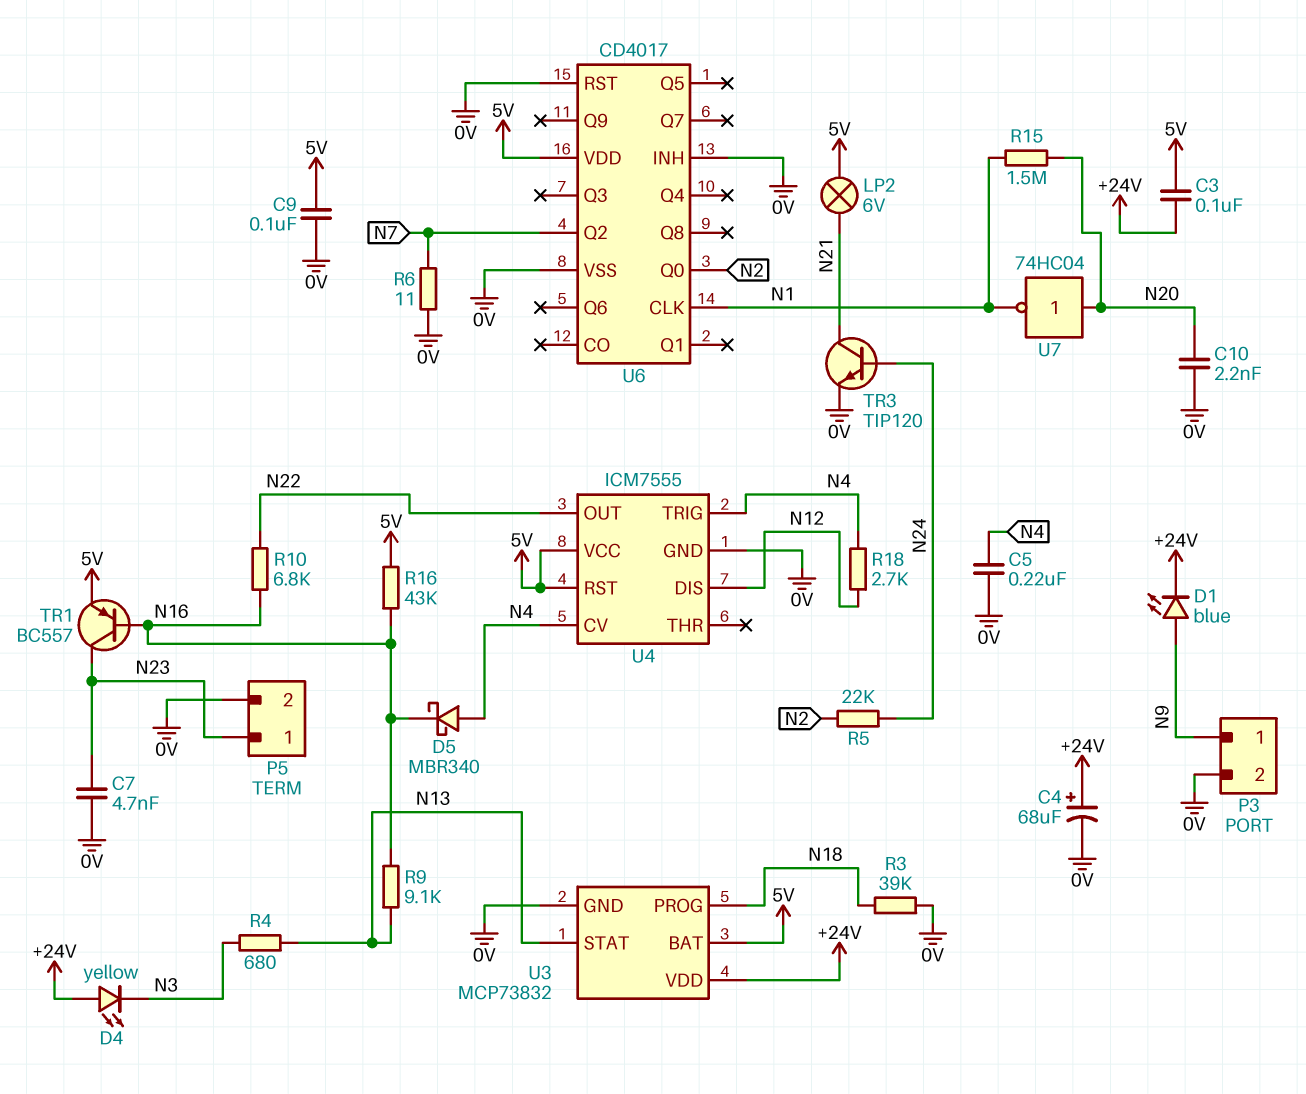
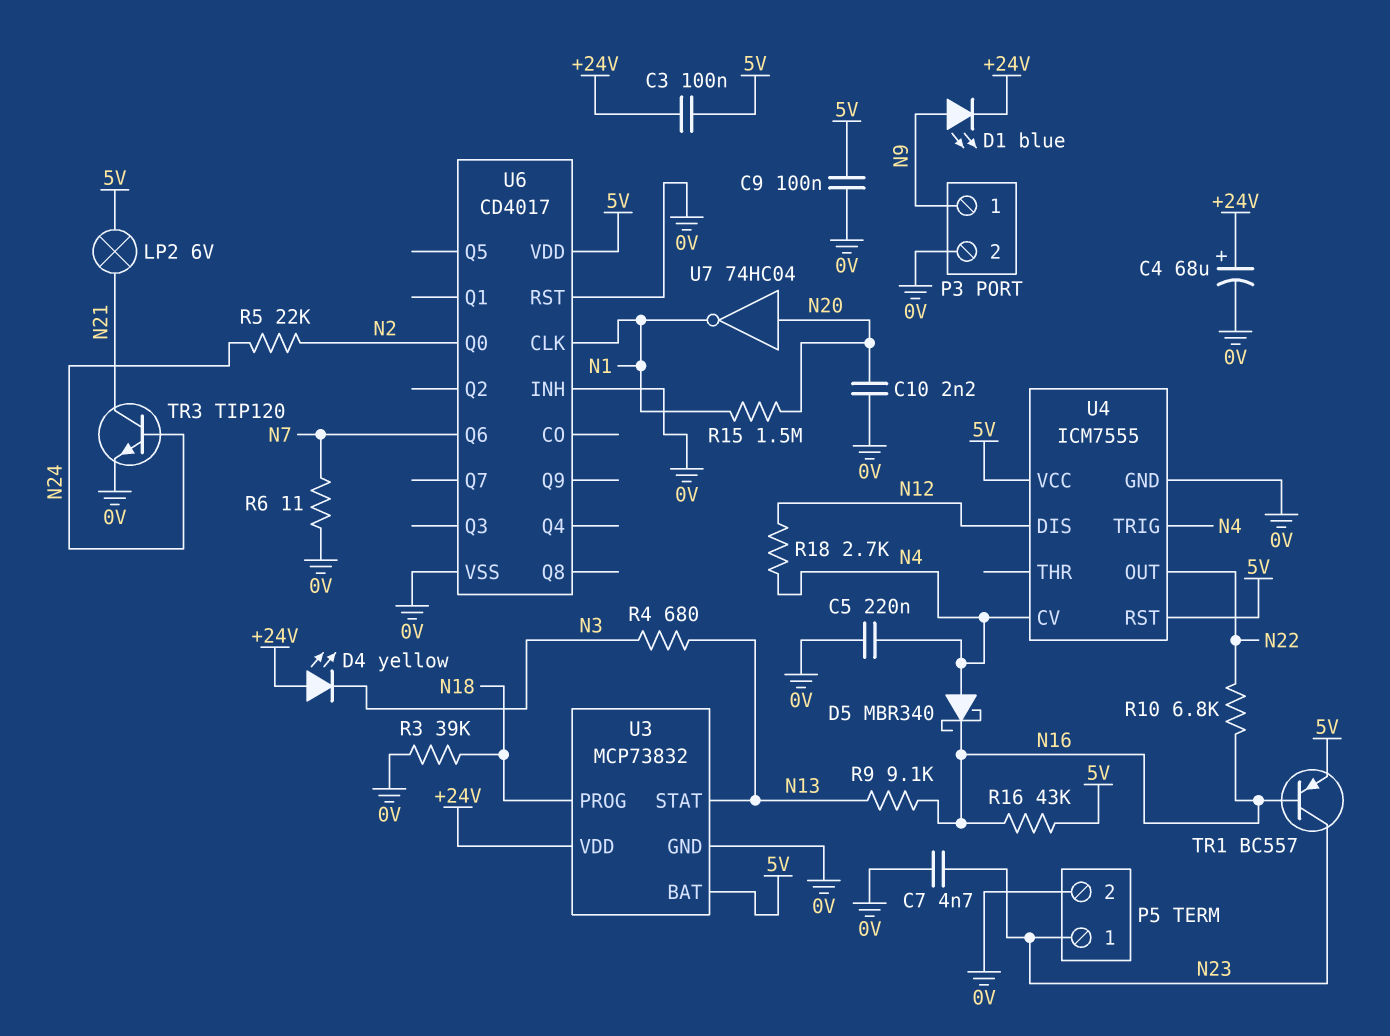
U6 pin Q2: N7 -> none
U6 pin Q6: none -> N7

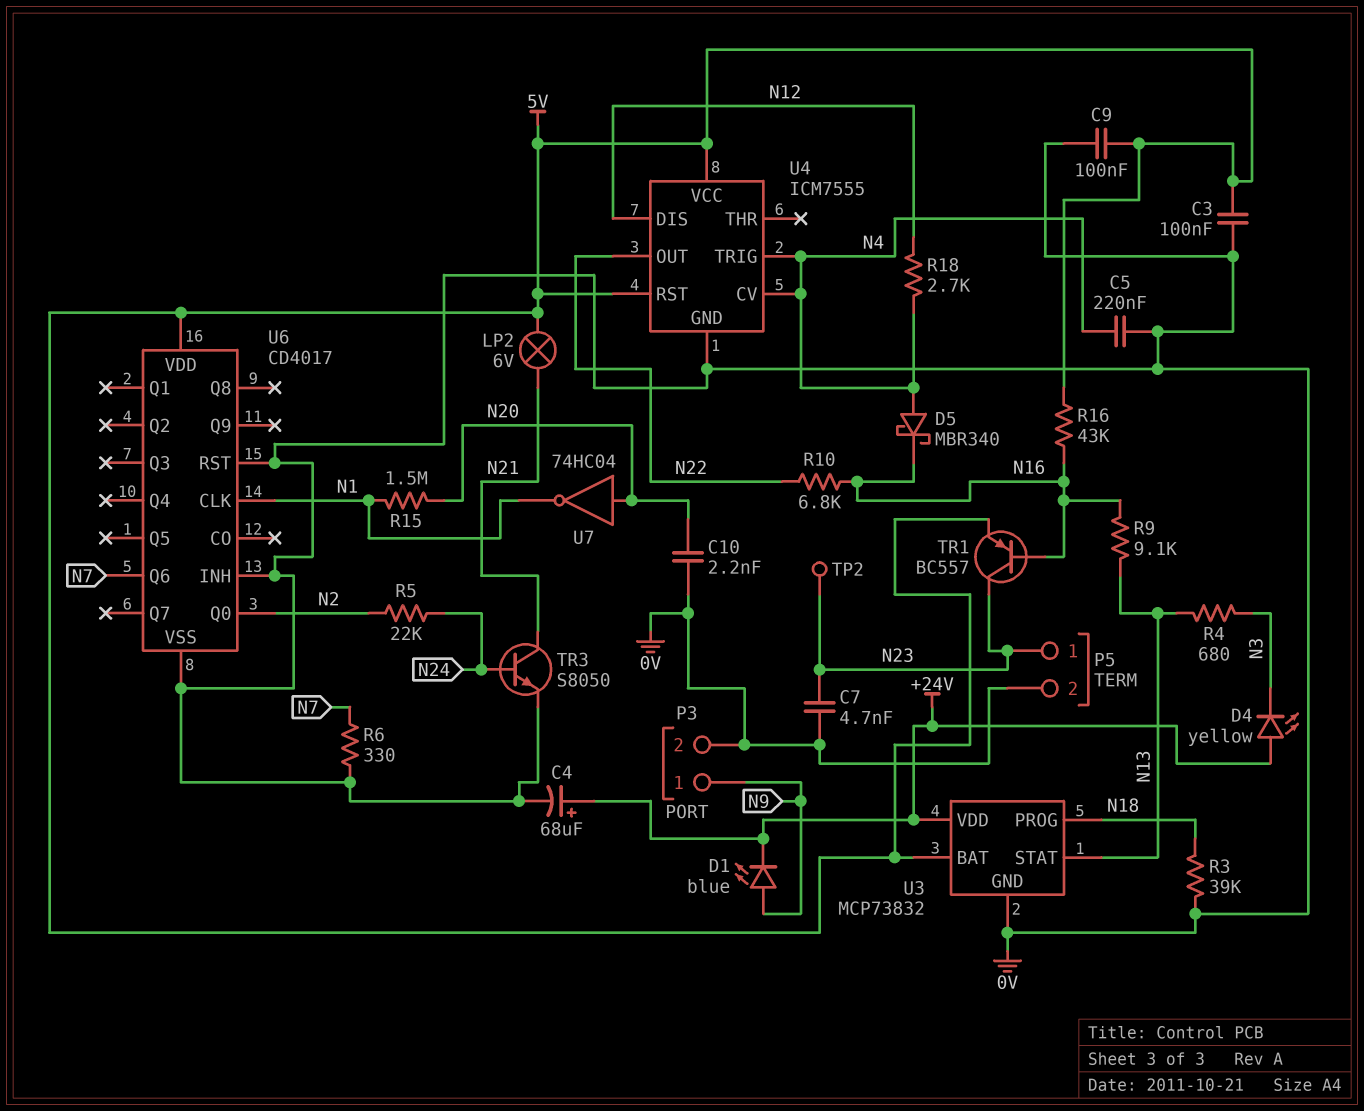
C3: 100nF (+24V, 5V) -> 100nF (0V, 5V)
R6: 11 (0V, N7) -> 330 (0V, N7)
TP2: none -> test point (N23)
TR3: NPN TIP120 (B N24, C N21, E 0V) -> NPN S8050 (B N24, C N21, E 0V)

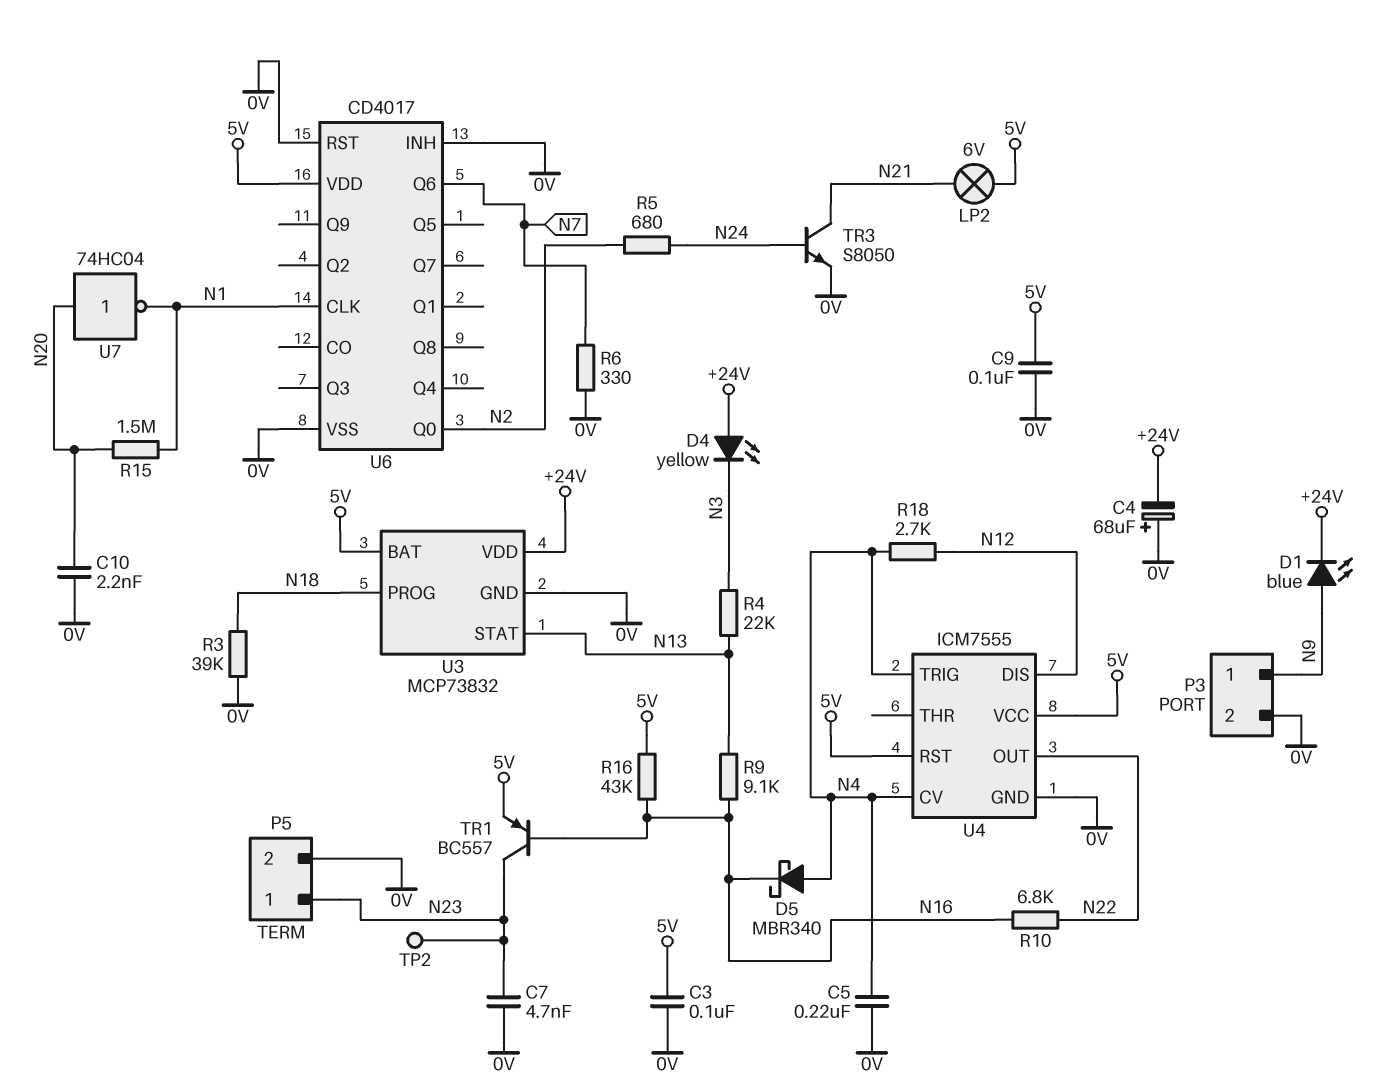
C4: 68uF (plus +24V, minus 0V) -> 68uF (plus 0V, minus +24V)
R4: 680 (N3, N13) -> 22k (N3, N13)
R5: 22k (N2, N24) -> 680 (N2, N24)

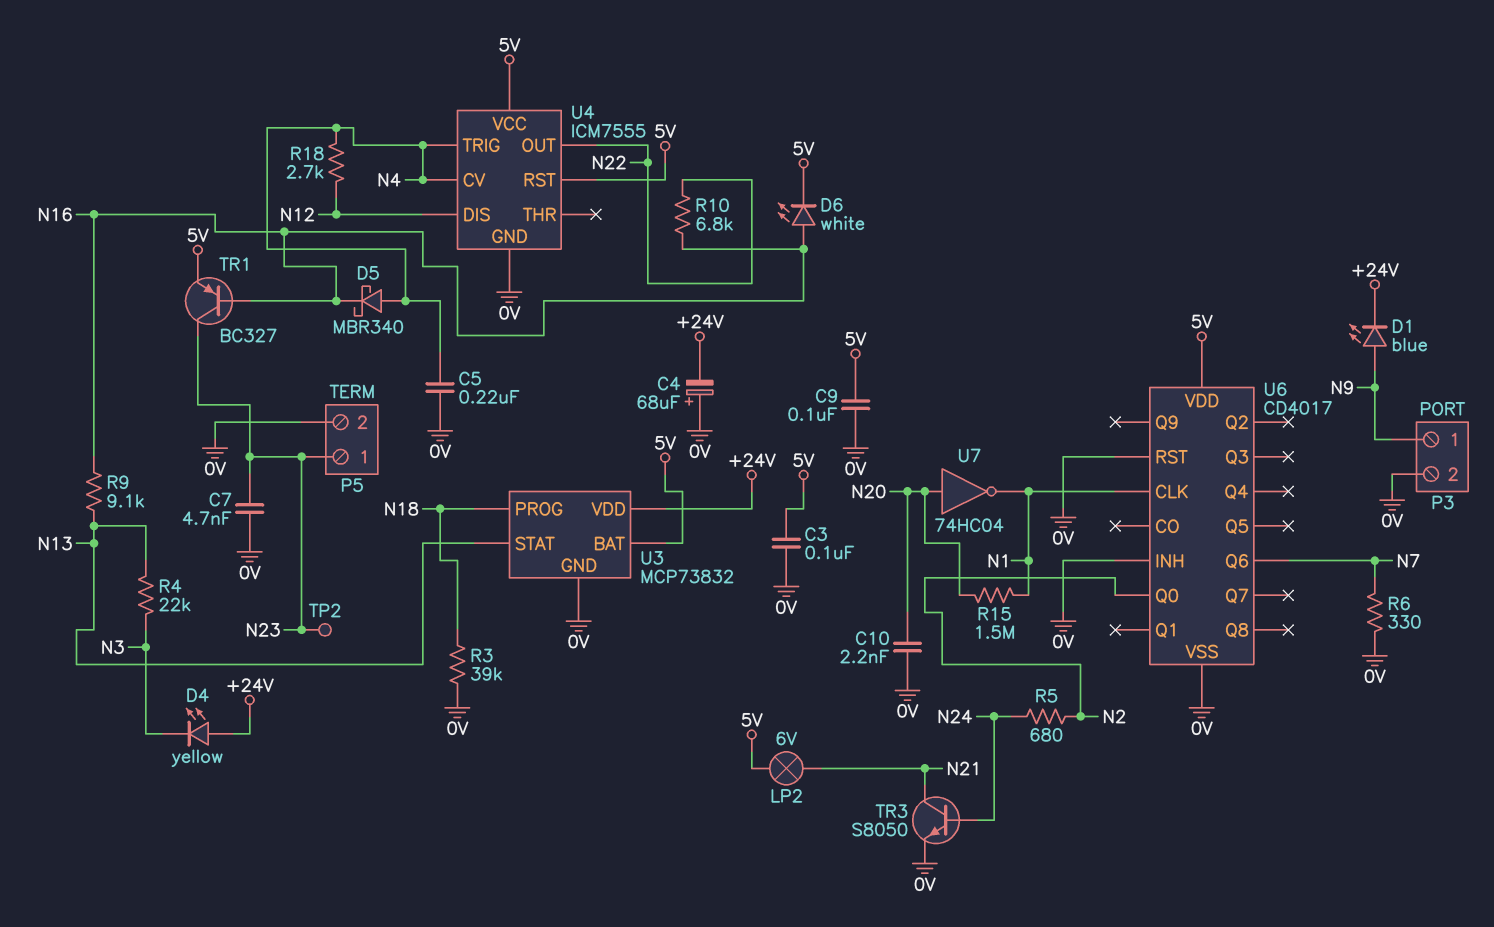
D6: none -> LED white (A N16, K 5V)
R16: 43k (5V, N16) -> none
TR1: PNP BC557 (B N16, C N23, E 5V) -> PNP BC327 (B N16, C N23, E 5V)

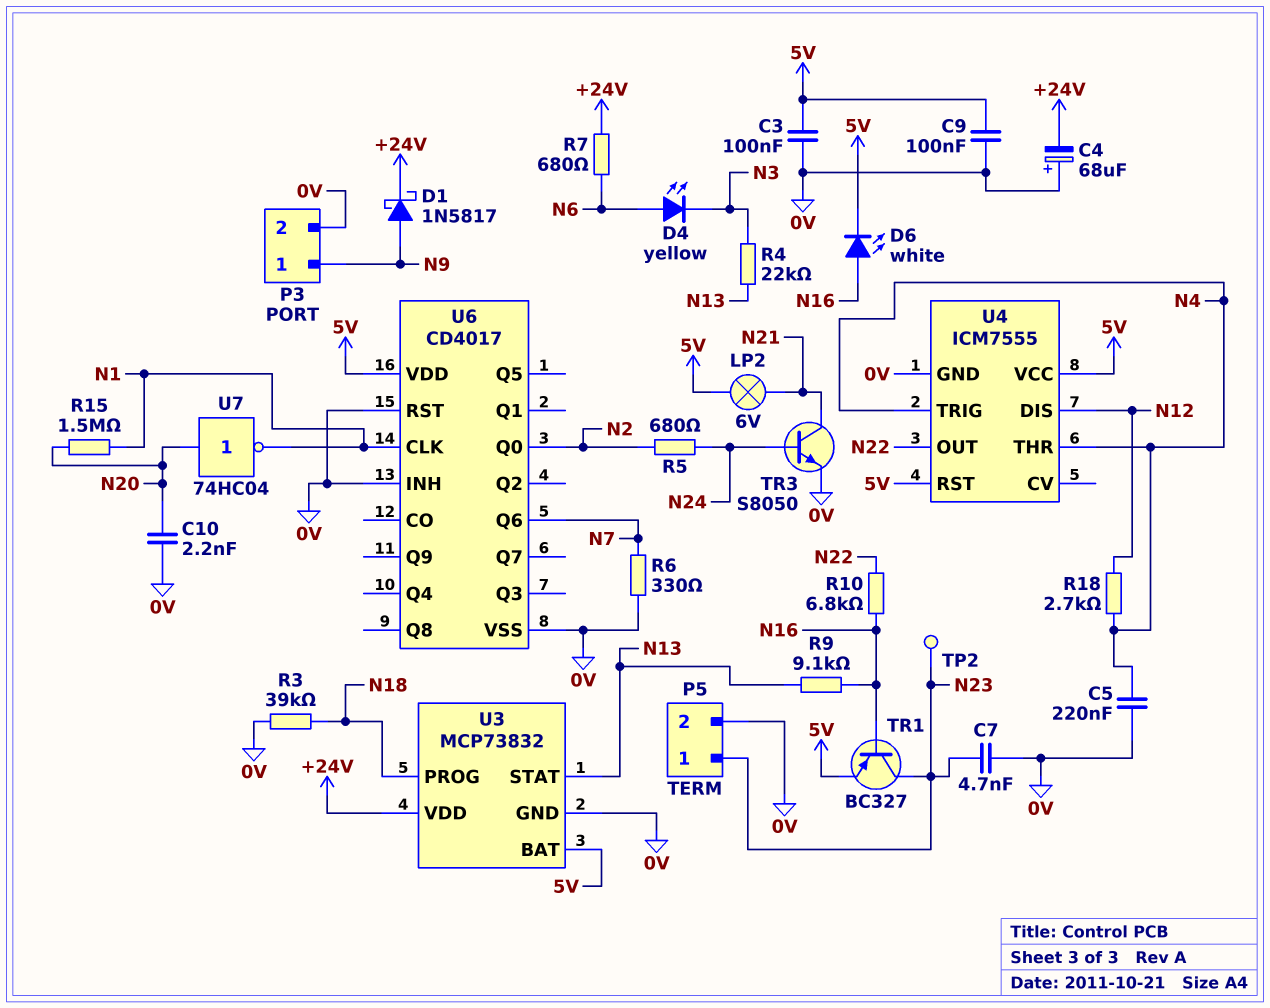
D1: LED blue (A N9, K +24V) -> schottky 1N5817 (A N9, K +24V)
D4: LED yellow (A +24V, K N3) -> LED yellow (A N6, K N3)
D5: schottky MBR340 (A N4, K N16) -> none
R7: none -> 680 (+24V, N6)
U4 pin CV: N4 -> none
U4 pin THR: none -> N4

